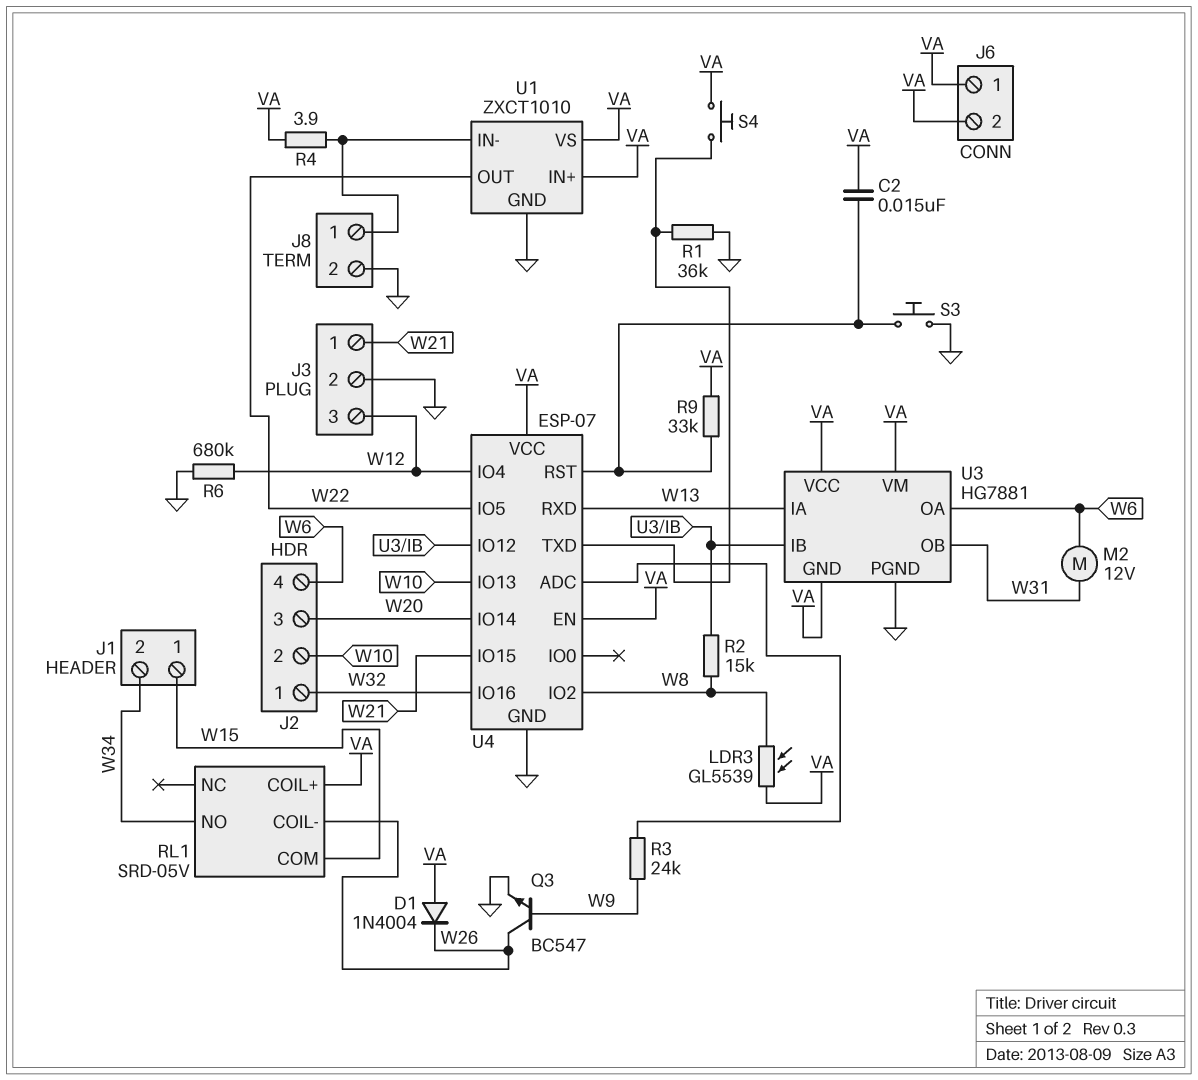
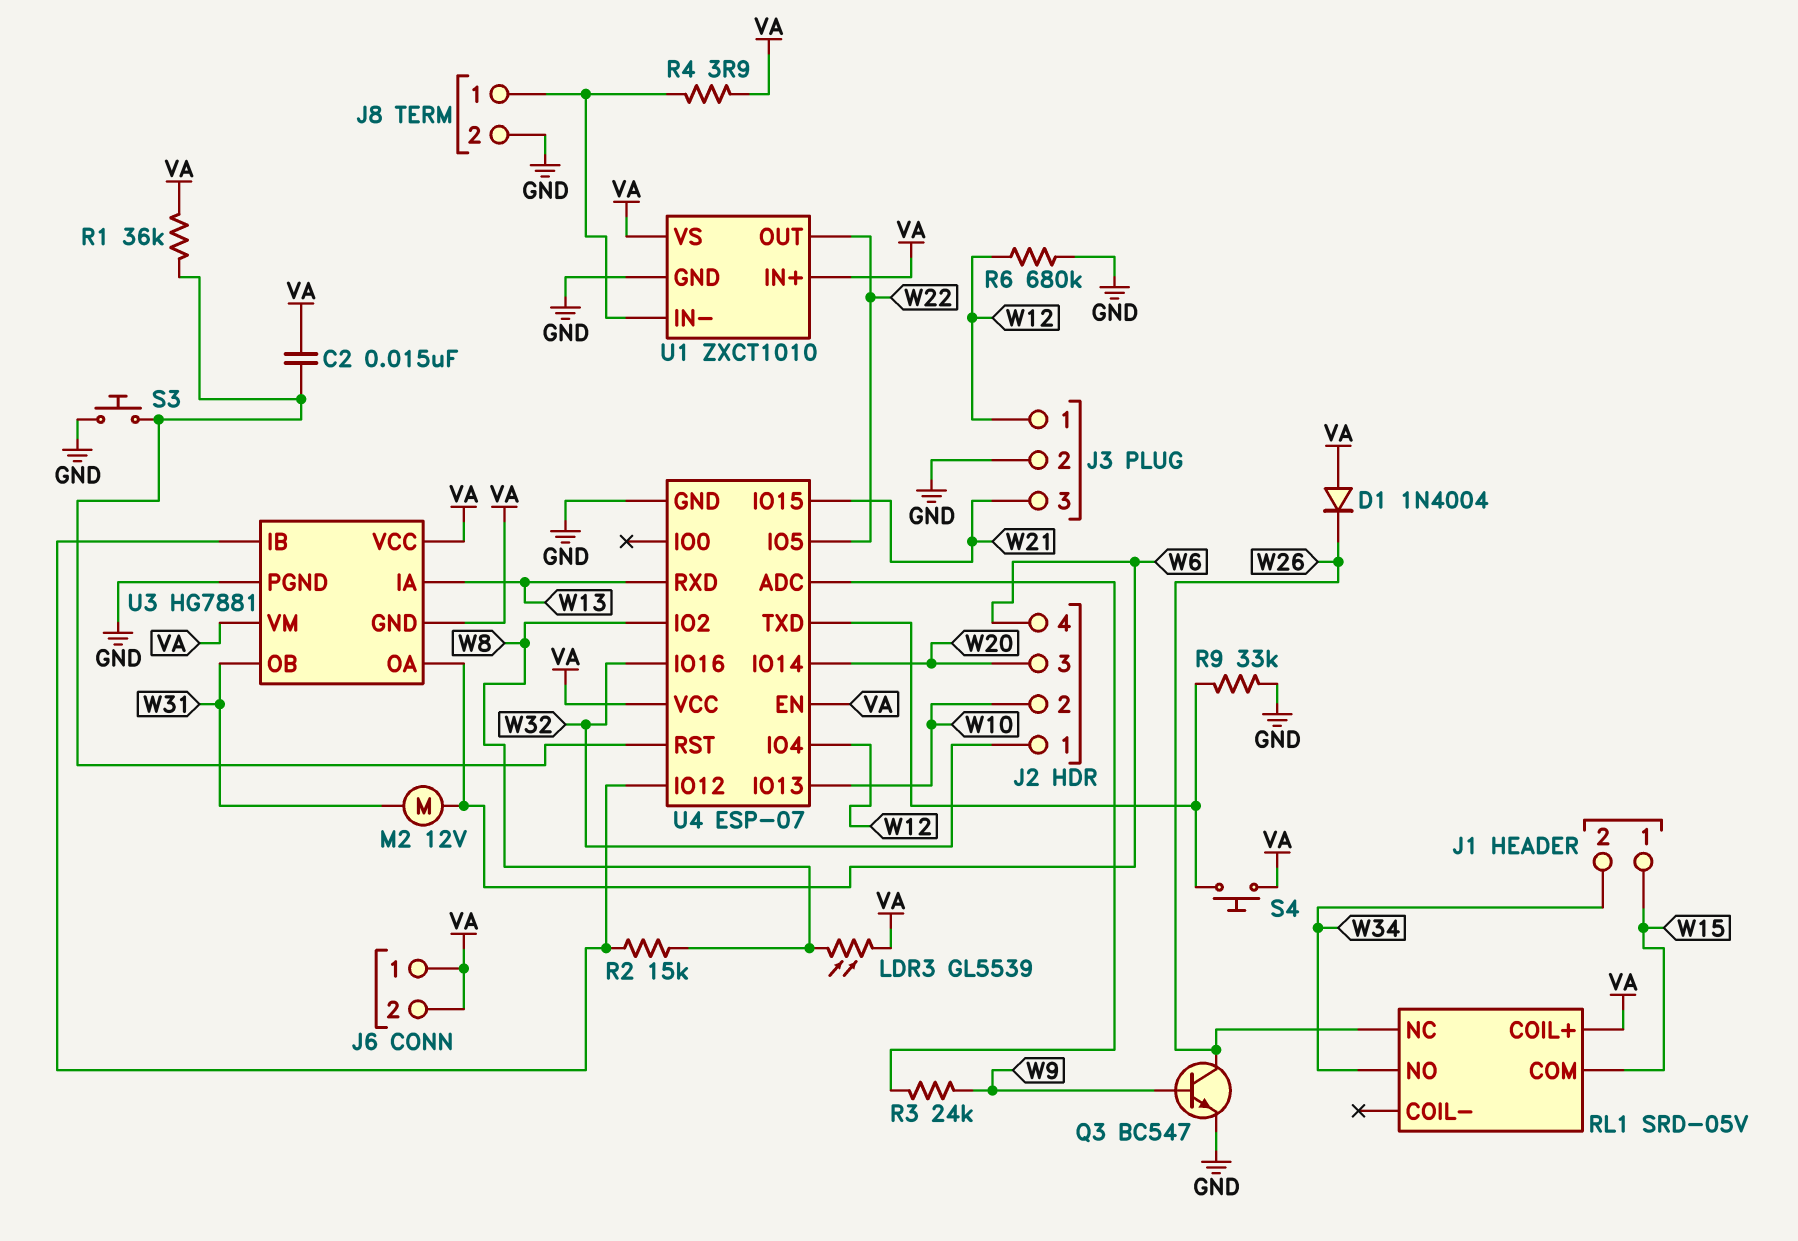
J3 pin 1: W21 -> W12
J3 pin 3: W12 -> W21
R1: 36k (GND, U4/TXD) -> 36k (U4/RST, VA)
R9: 33k (U4/RST, VA) -> 33k (GND, U4/TXD)
RL1 pin COIL-: W26 -> none
RL1 pin NC: none -> W26

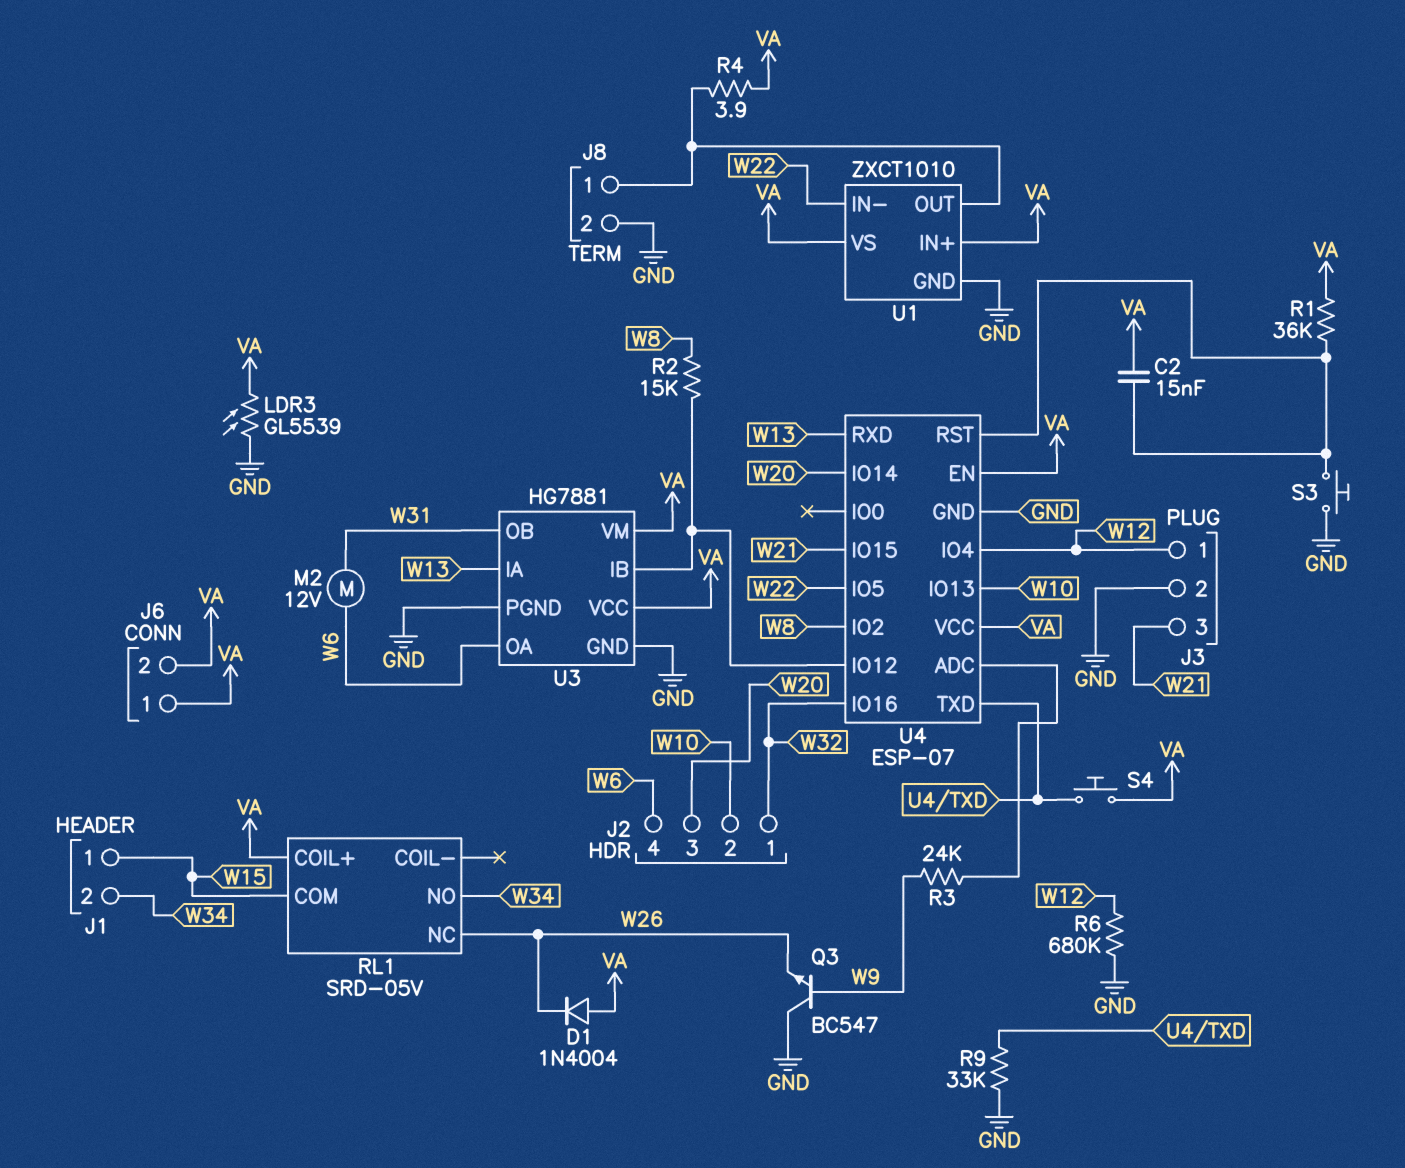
LDR3: GL5539 (VA, W8) -> GL5539 (GND, VA)
Q3: NPN BC547 (B W9, C W26, E GND) -> NPN BC547 (B W9, C GND, E W26)
U1 pin IN-: J8/1 -> W22
U1 pin OUT: W22 -> J8/1
U3 pin GND: VA -> GND

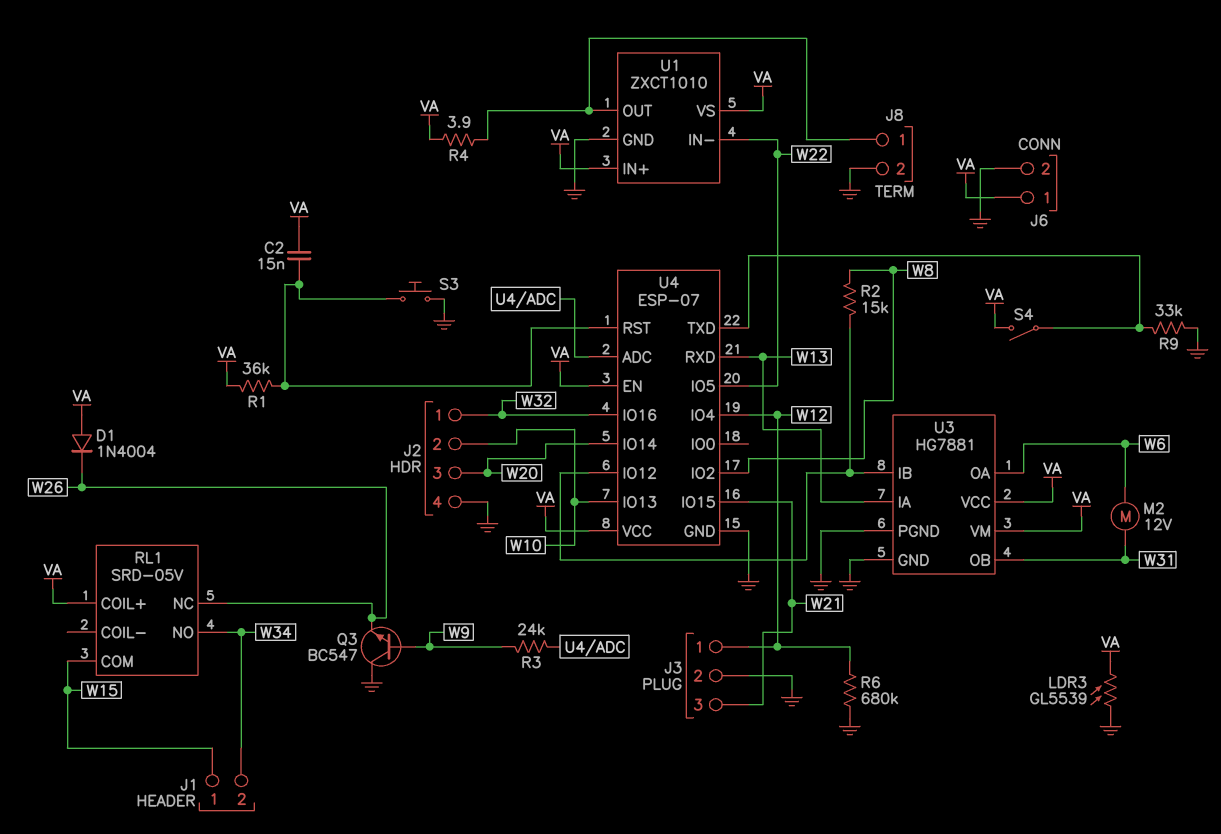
J2 pin 4: W6 -> GND
J6 pin 2: VA -> GND
S4: button (U4/TXD, VA) -> switch (U4/TXD, VA)

